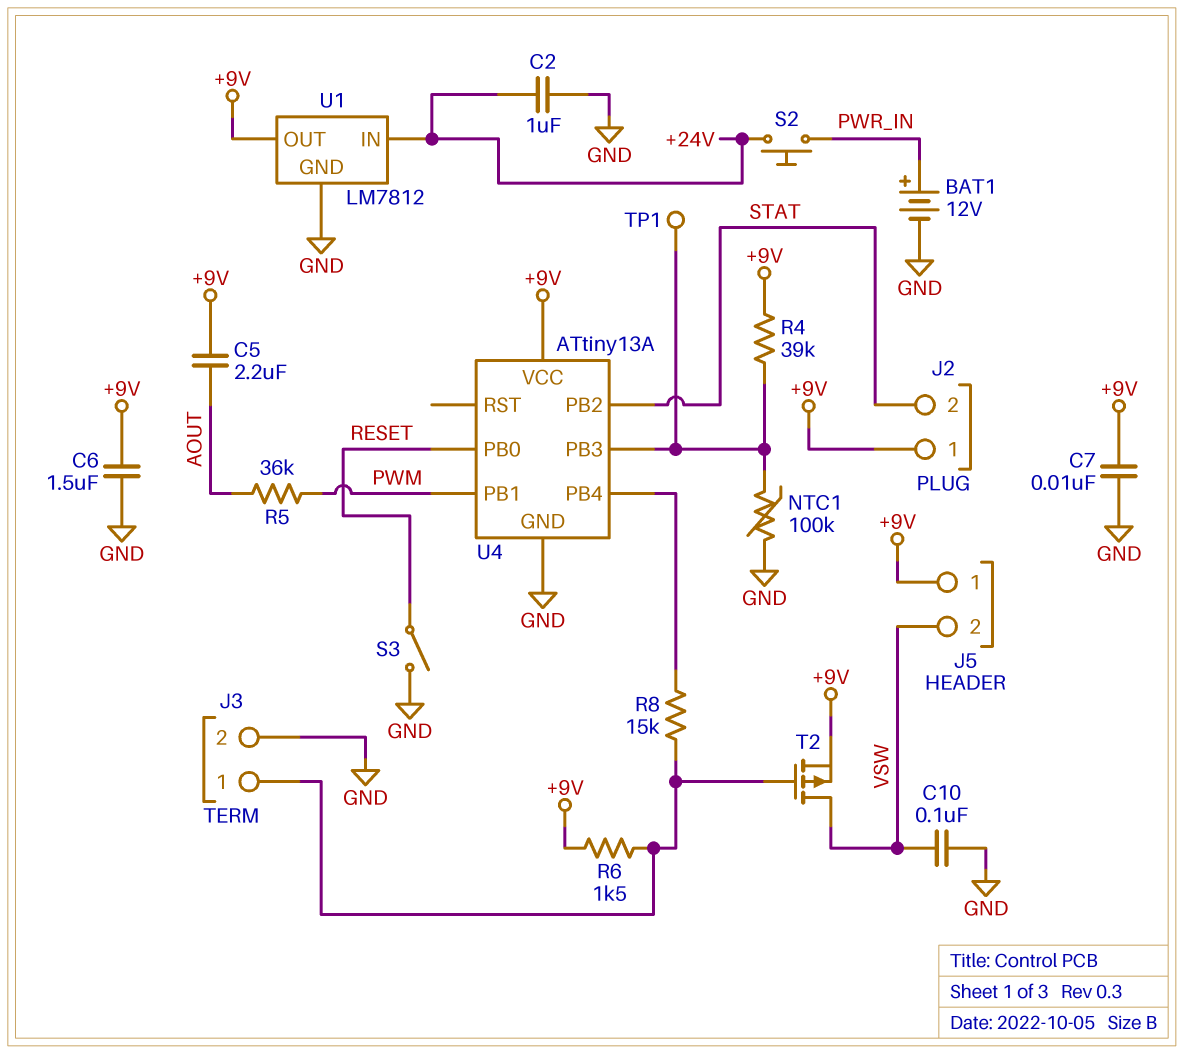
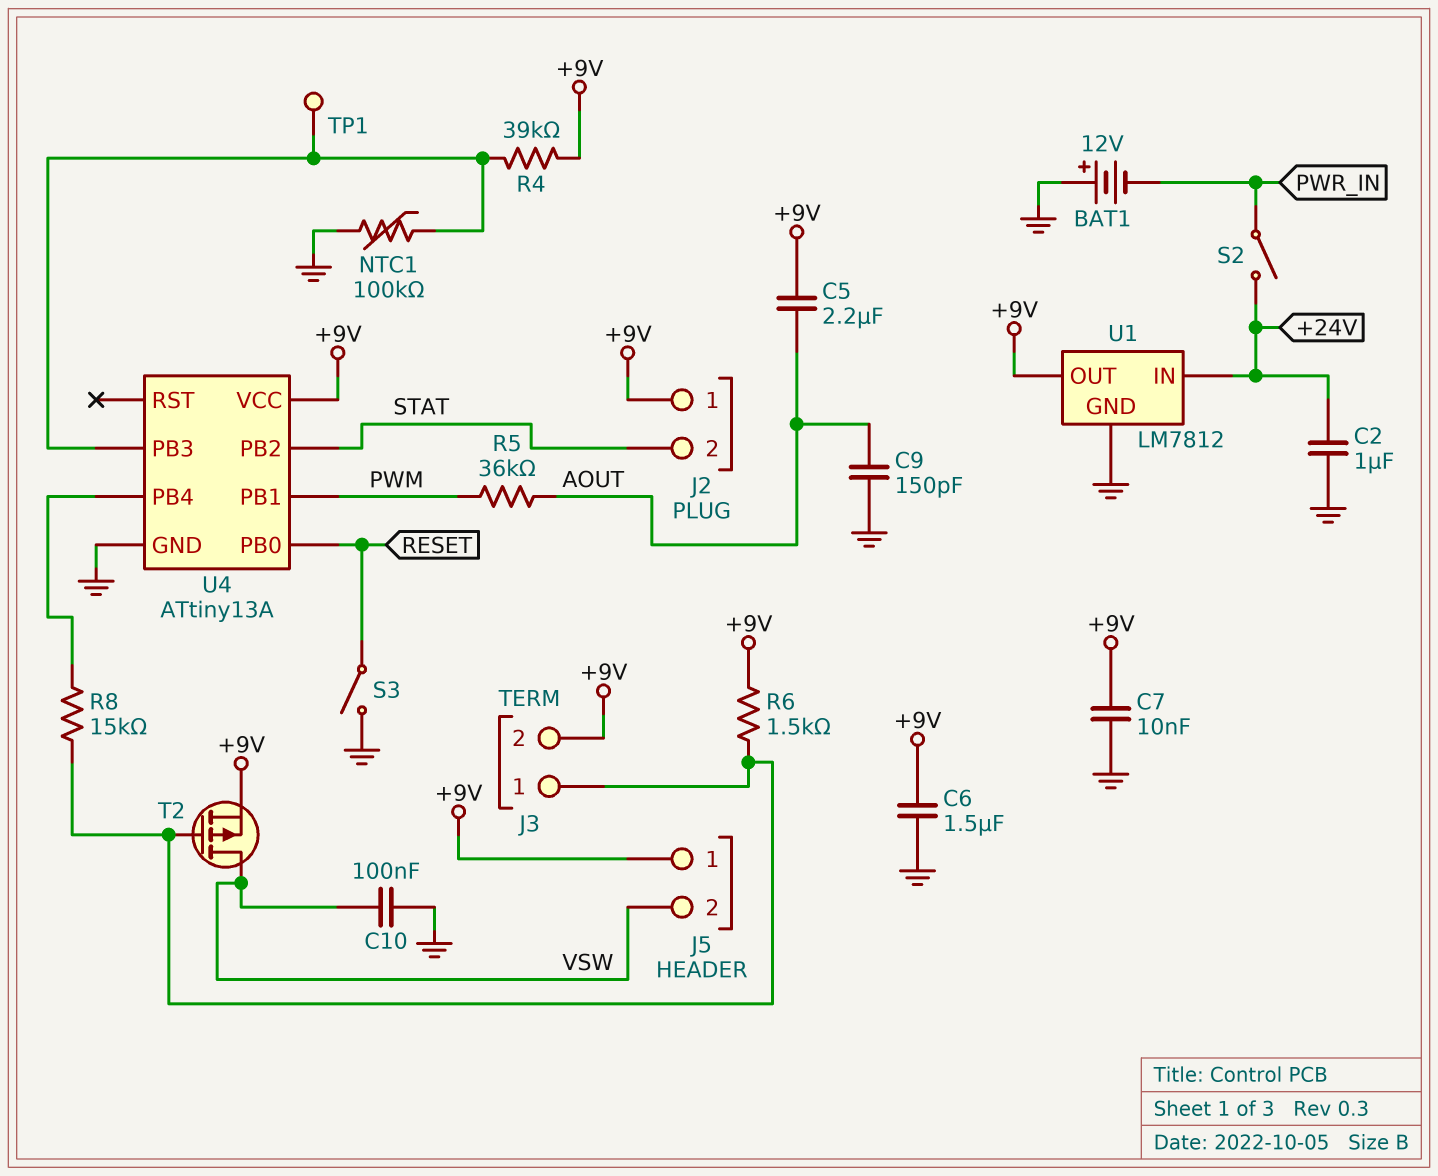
BAT1: 12V (plus PWR_IN, minus GND) -> 12V (plus GND, minus PWR_IN)
C9: none -> 150pF (AOUT, GND)
J3 pin 2: GND -> +9V
S2: button (+24V, PWR_IN) -> switch (+24V, PWR_IN)

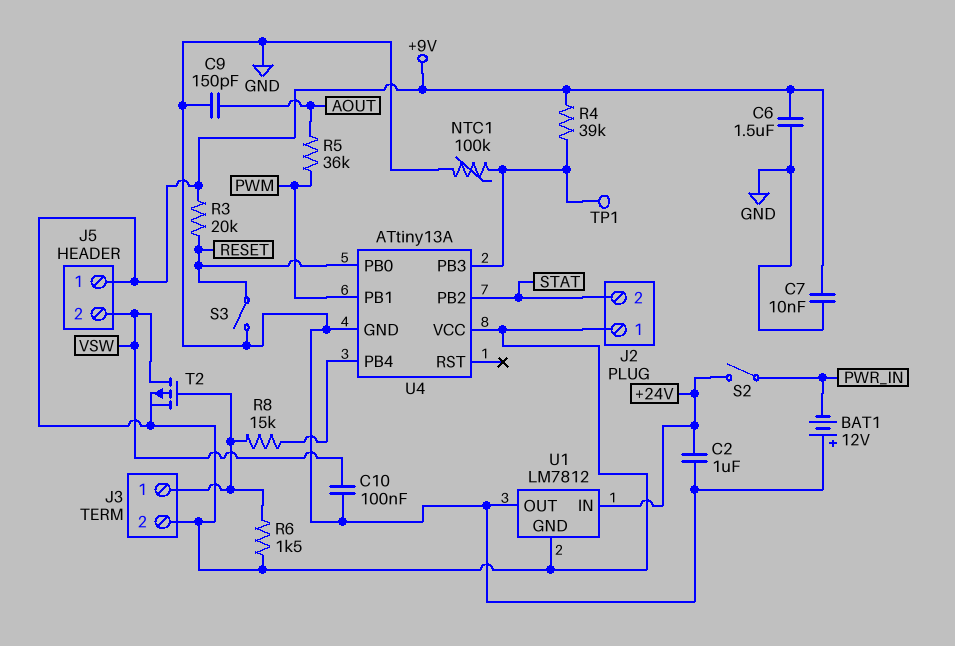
C5: 2.2uF (+9V, AOUT) -> none
R3: none -> 20k (+9V, RESET)
U1 pin GND: GND -> +9V
U1 pin OUT: +9V -> GND

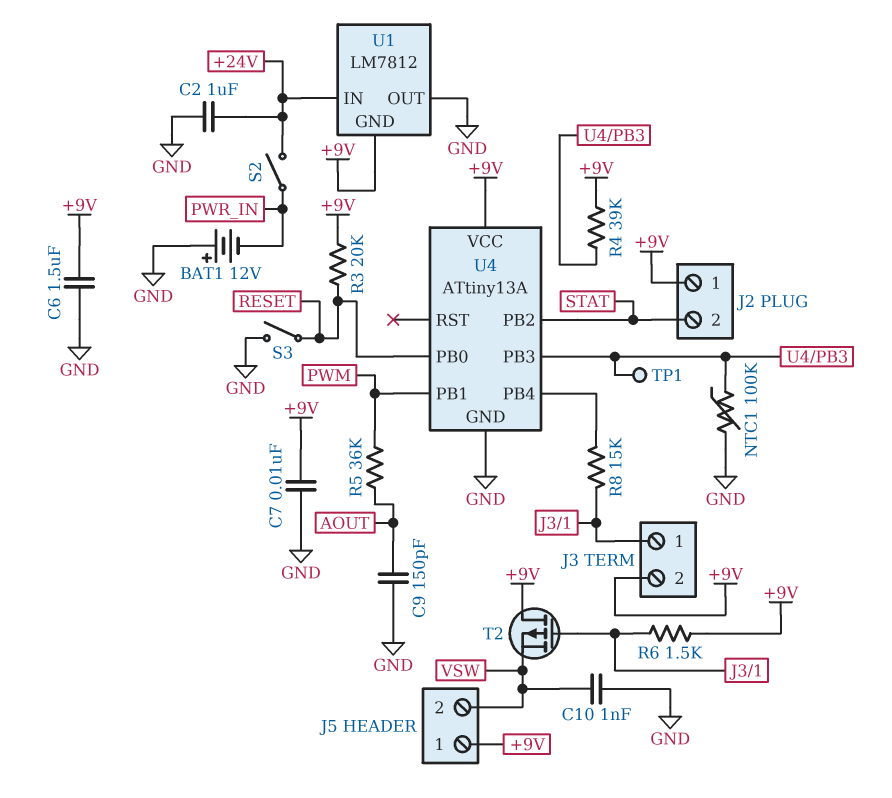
C10: 100nF (GND, VSW) -> 1nF (GND, VSW)
T2: PMOS (G J3/1, D VSW, S +9V) -> PMOS (G J3/1, D +9V, S VSW)

